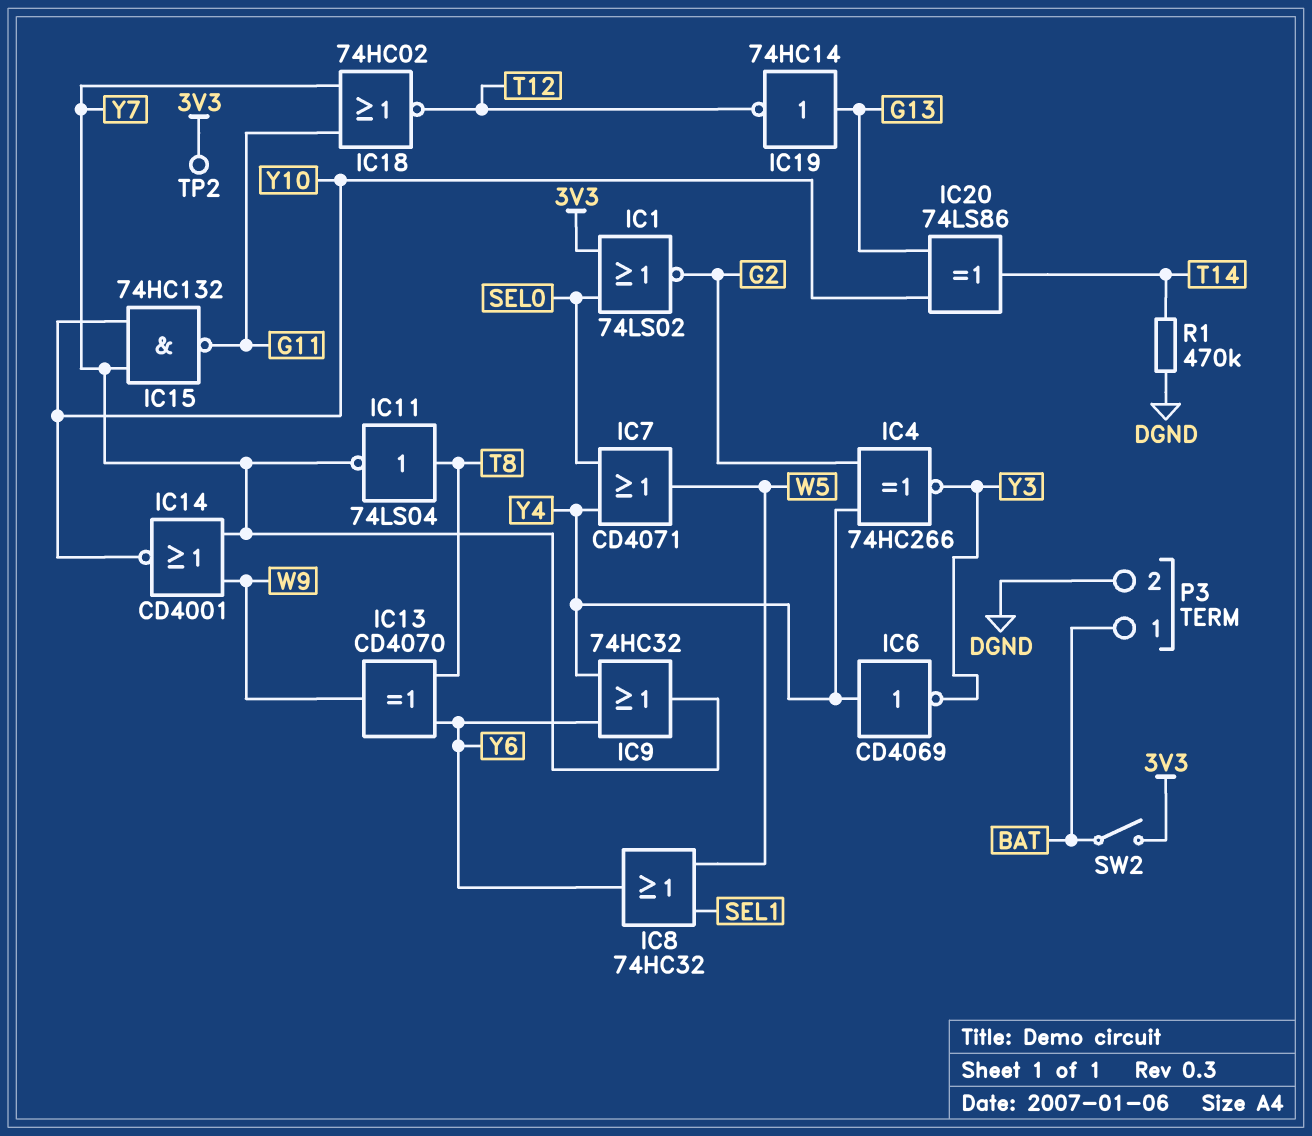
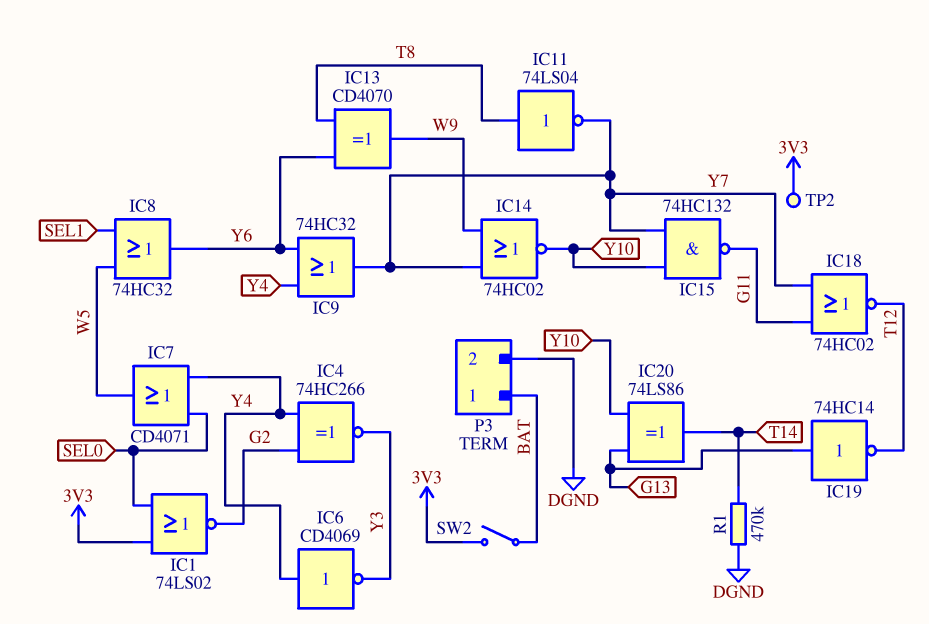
IC14: NOR CD4001 (in W9, in Y7, out Y10) -> NOR 74HC02 (in W9, in Y7, out Y10)

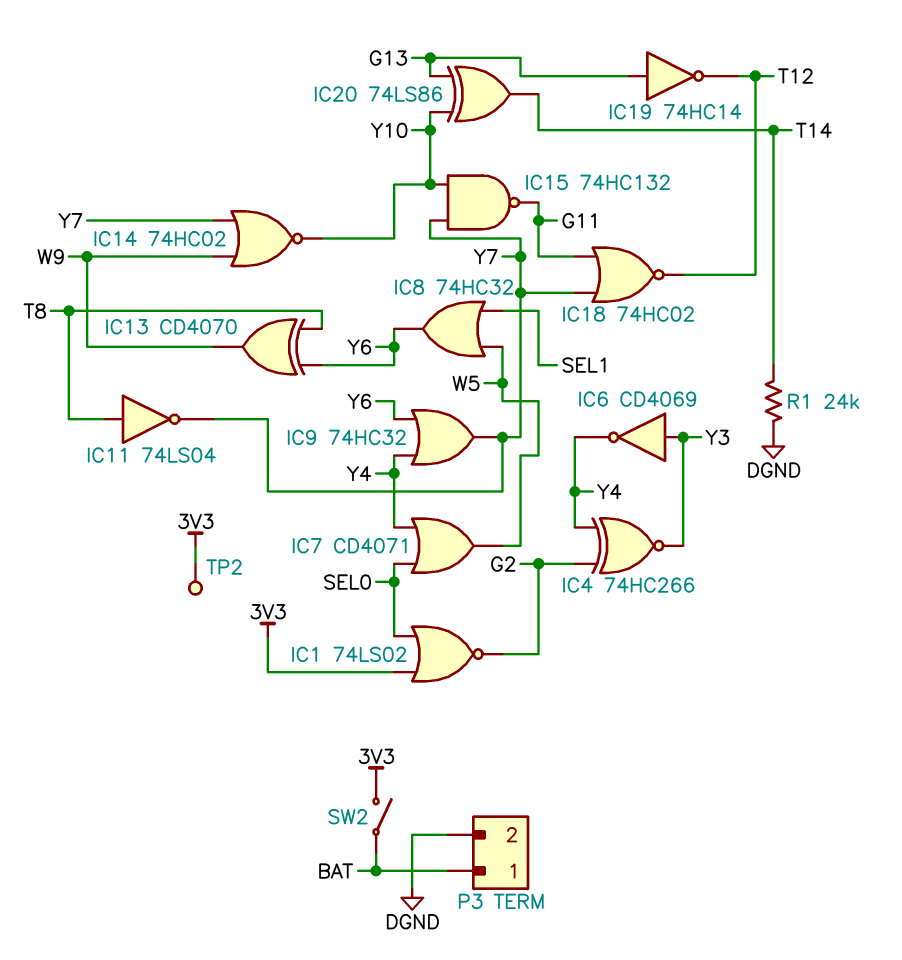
IC6: NOT CD4069 (in Y4, out Y3) -> NOT CD4069 (in Y3, out Y4)
R1: 470k (DGND, T14) -> 24k (DGND, T14)

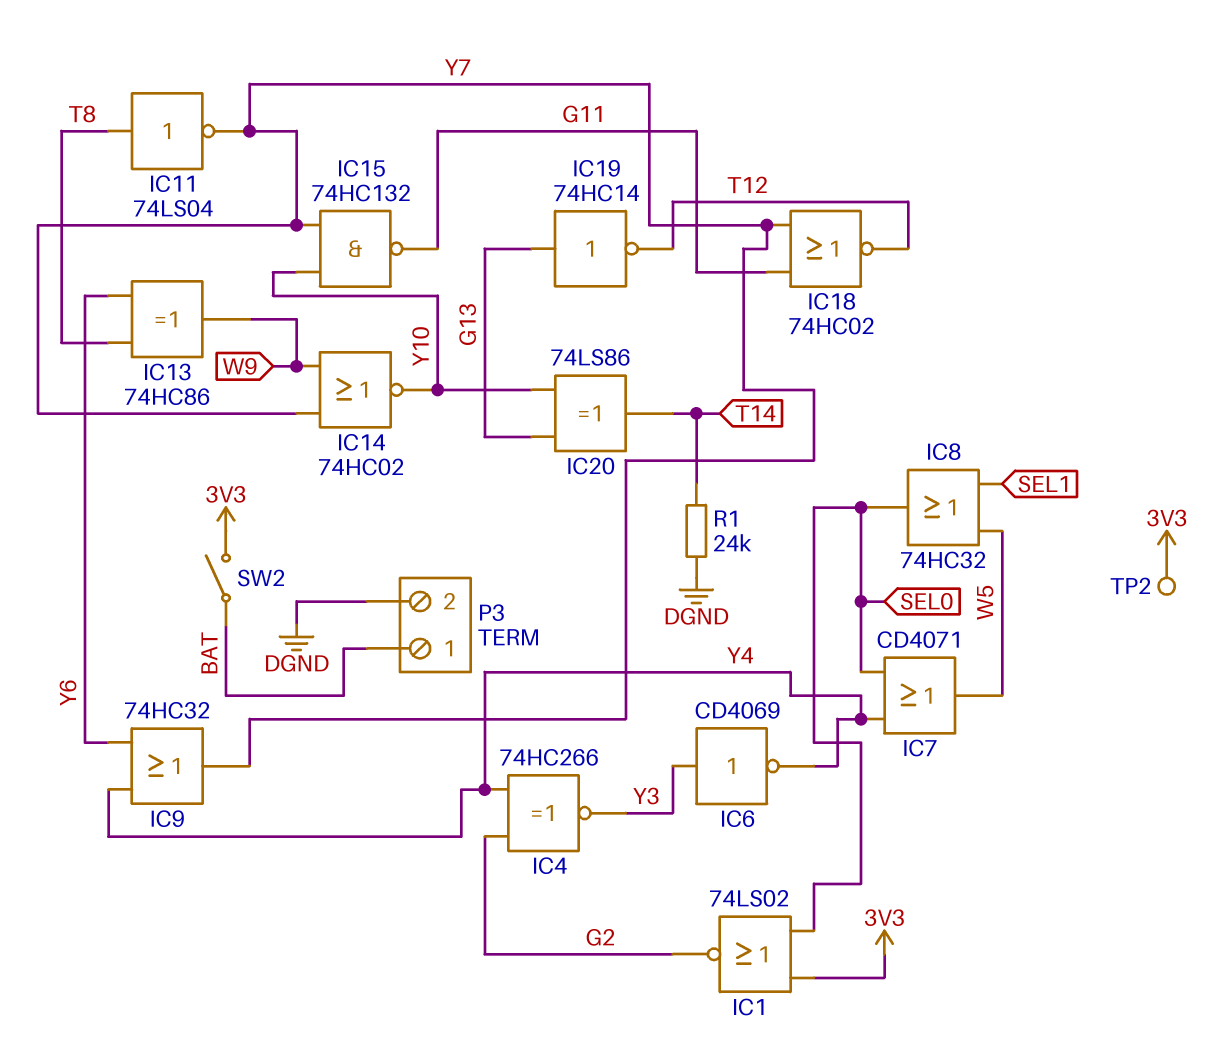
IC8: OR 74HC32 (in SEL1, in W5, out Y6) -> OR 74HC32 (in SEL1, in W5, out SEL0)
IC13: XOR CD4070 (in T8, in Y6, out W9) -> XOR 74HC86 (in T8, in Y6, out W9)

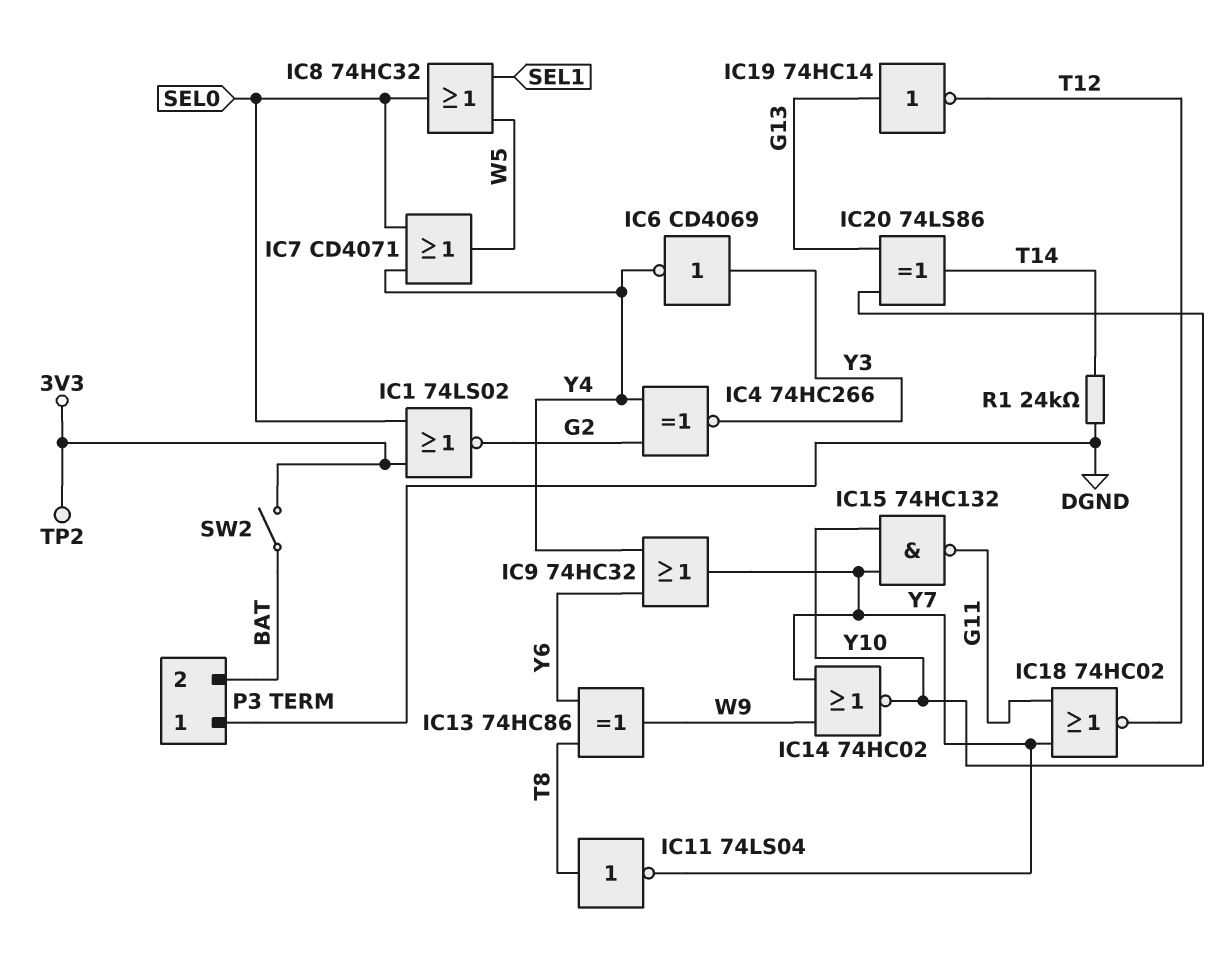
P3 pin 1: BAT -> DGND
P3 pin 2: DGND -> BAT

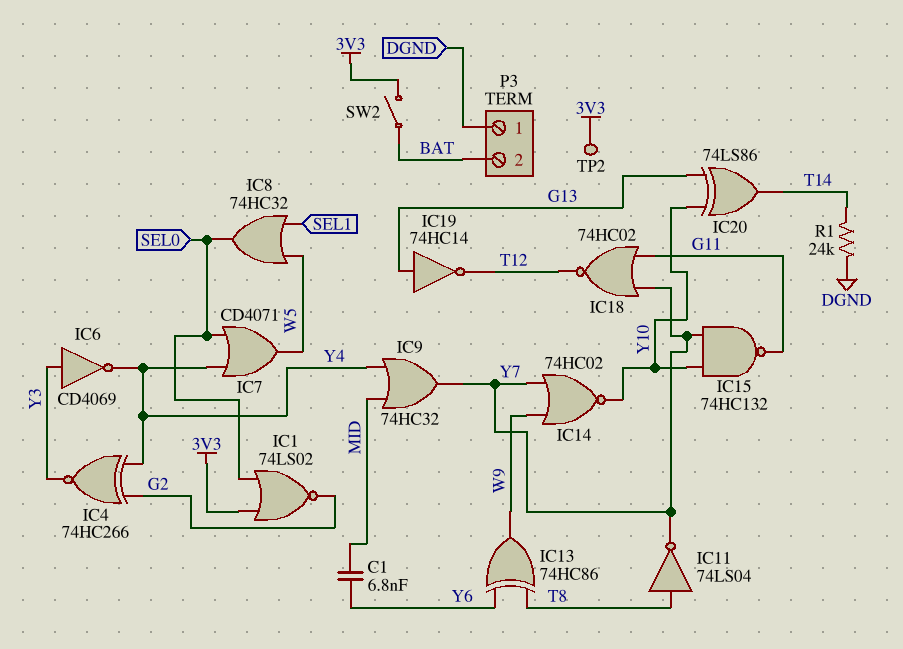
C1: none -> 6.8nF (MID, Y6)
IC9: OR 74HC32 (in Y4, in Y6, out Y7) -> OR 74HC32 (in MID, in Y4, out Y7)

